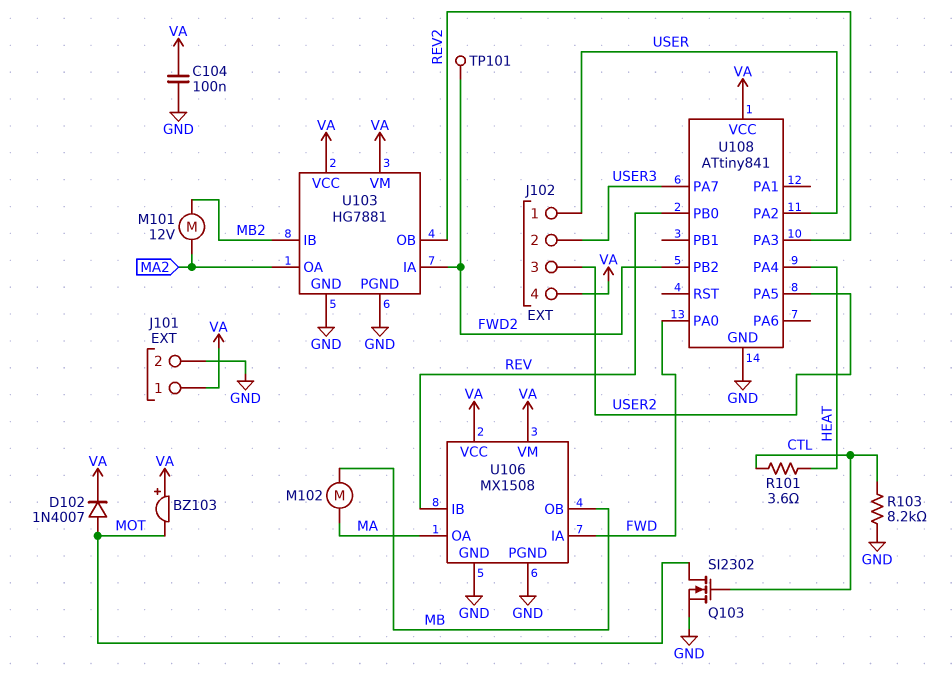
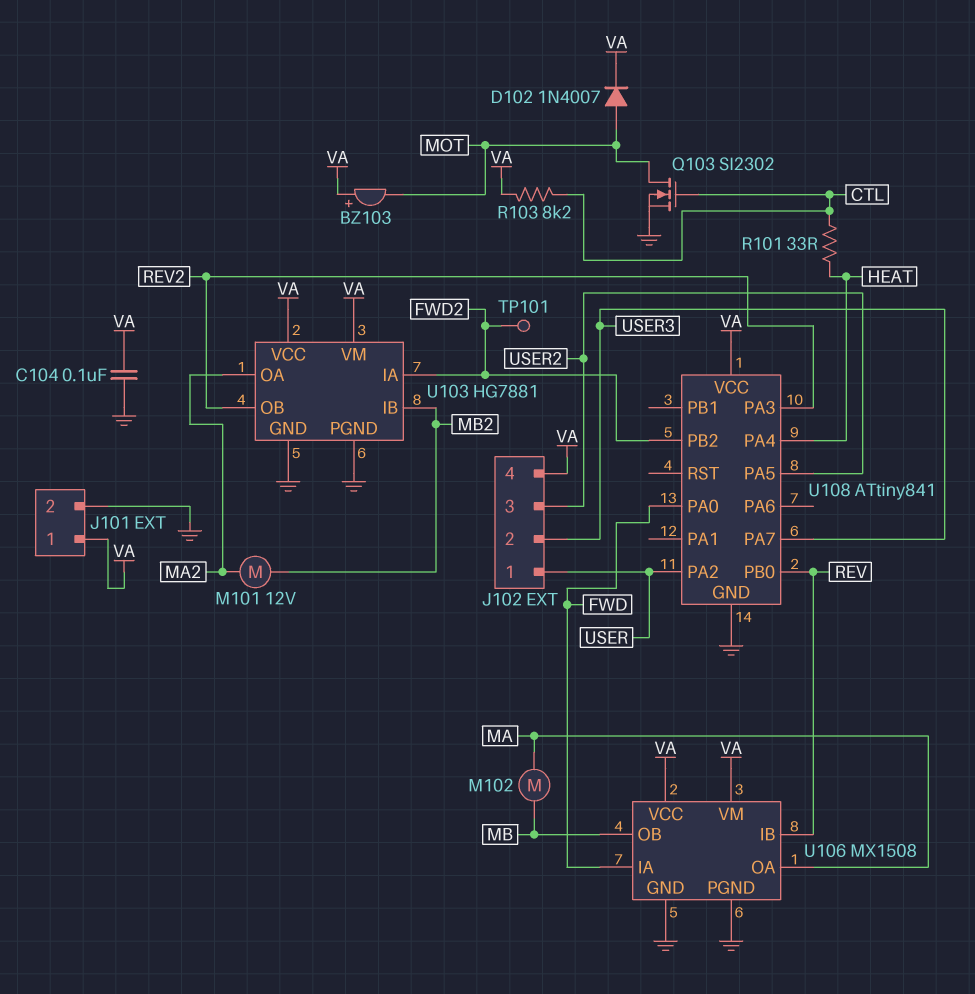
R101: 3.6 (CTL, HEAT) -> 33 (CTL, HEAT)
R103: 8.2k (CTL, GND) -> 8.2k (CTL, VA)

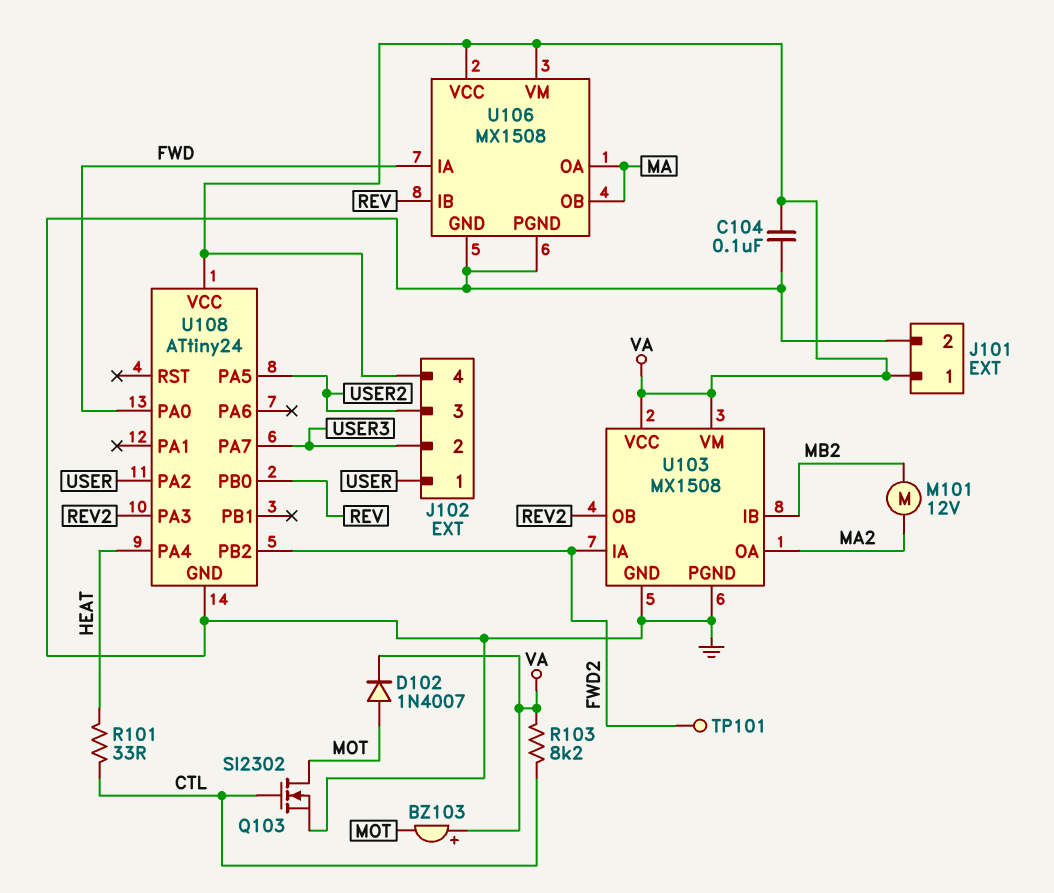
M102: motor (MA, MB) -> none
U103: HG7881 -> MX1508
U106 pin OB: MB -> MA
U108: ATtiny841 -> ATtiny24

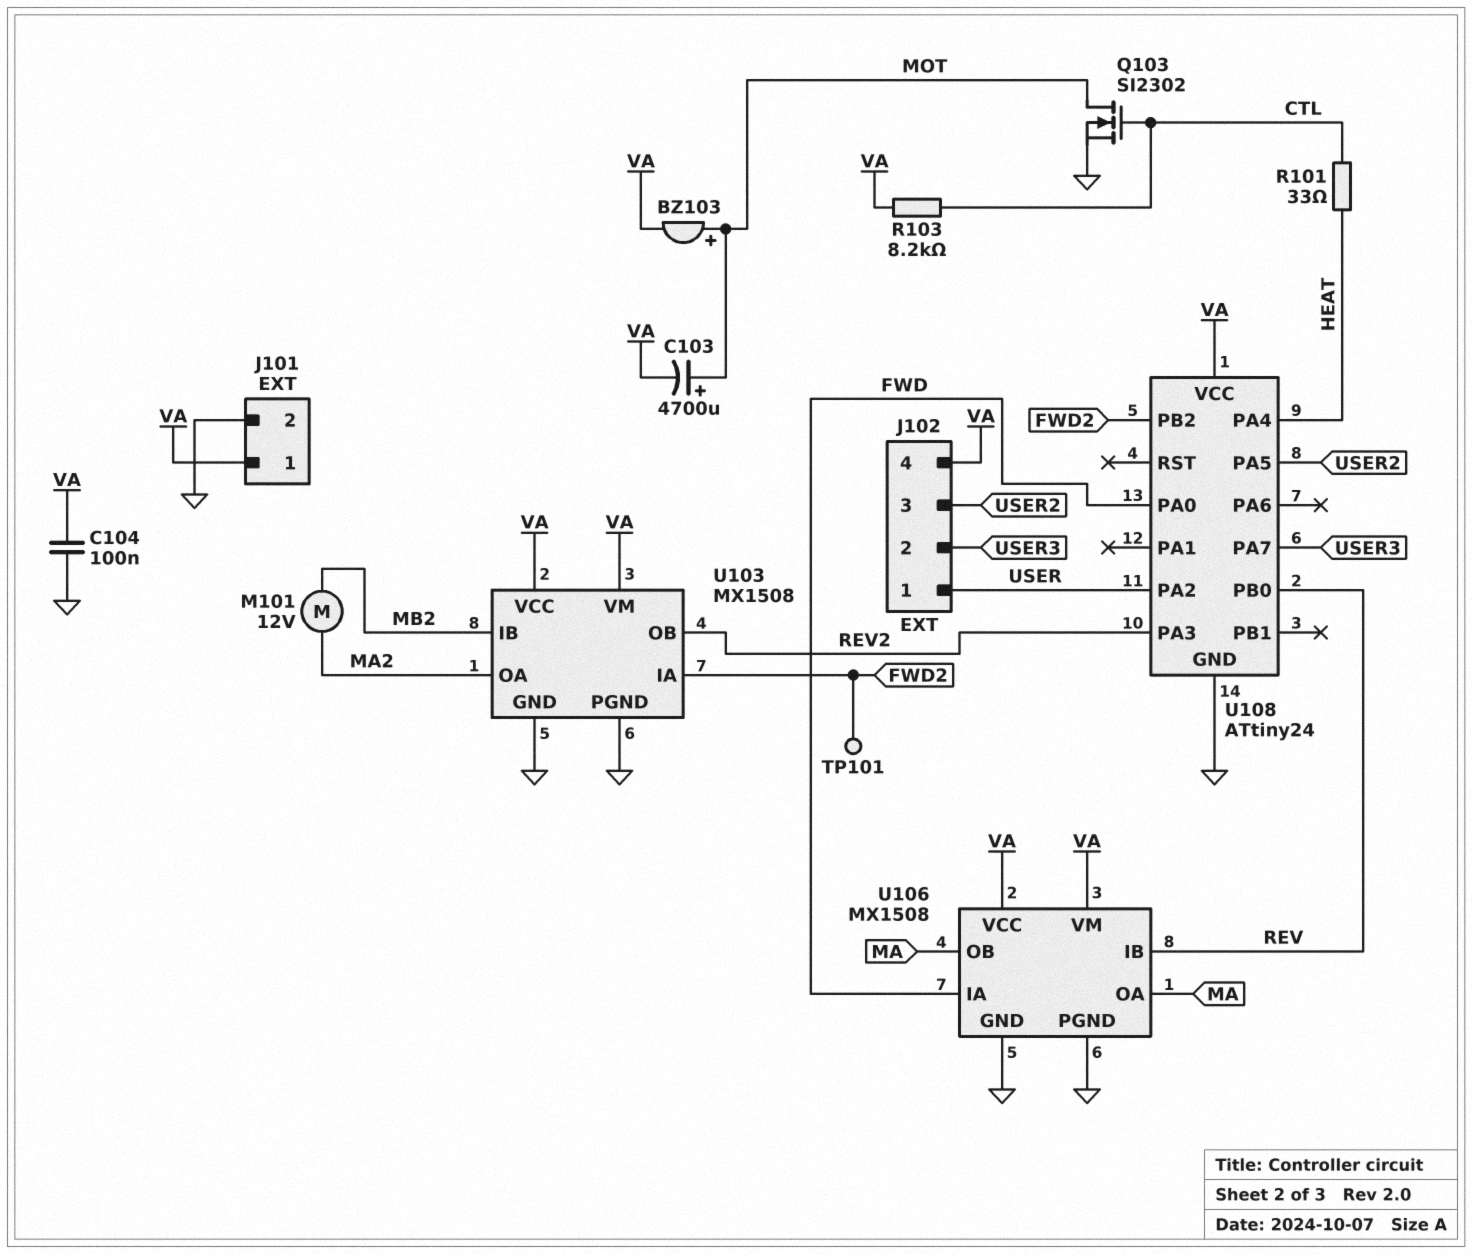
BZ103: buzzer (plus VA, minus MOT) -> buzzer (plus MOT, minus VA)
C103: none -> 4700uF (plus MOT, minus VA)
D102: diode 1N4007 (A MOT, K VA) -> none

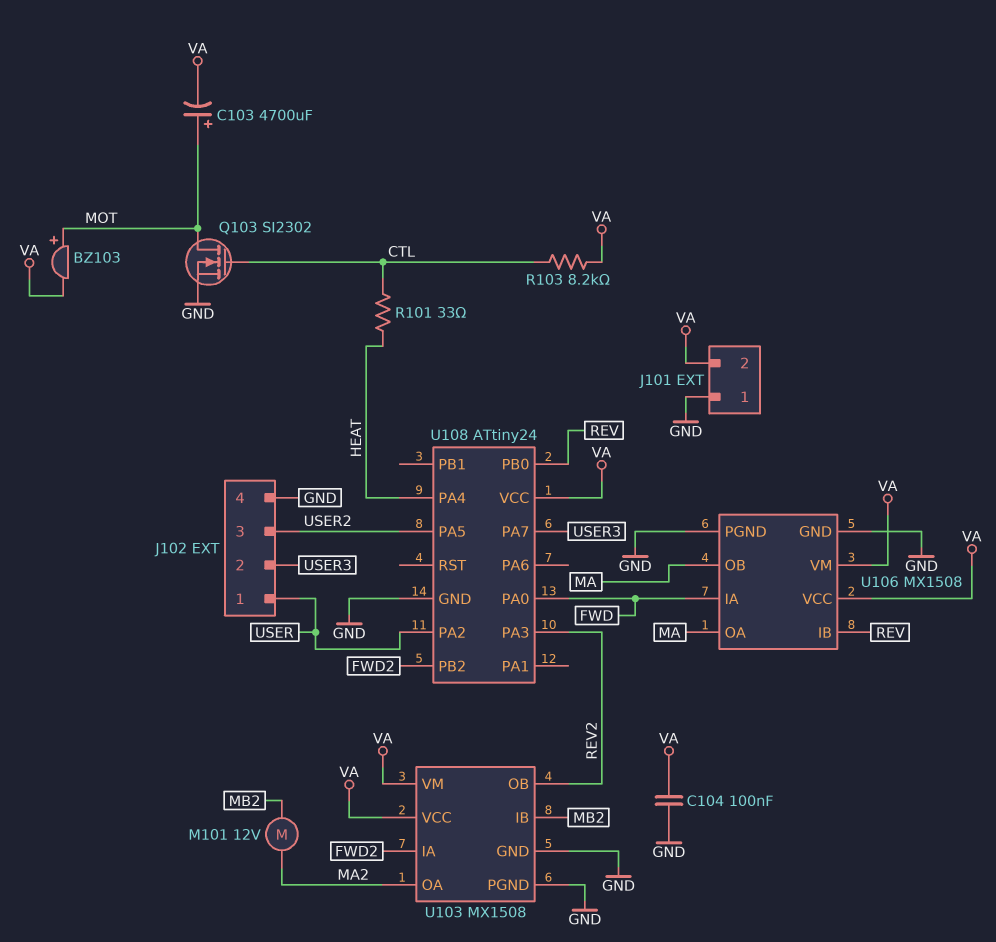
J101 pin 1: VA -> GND
J101 pin 2: GND -> VA
J102 pin 4: VA -> GND
TP101: test point (FWD2) -> none

